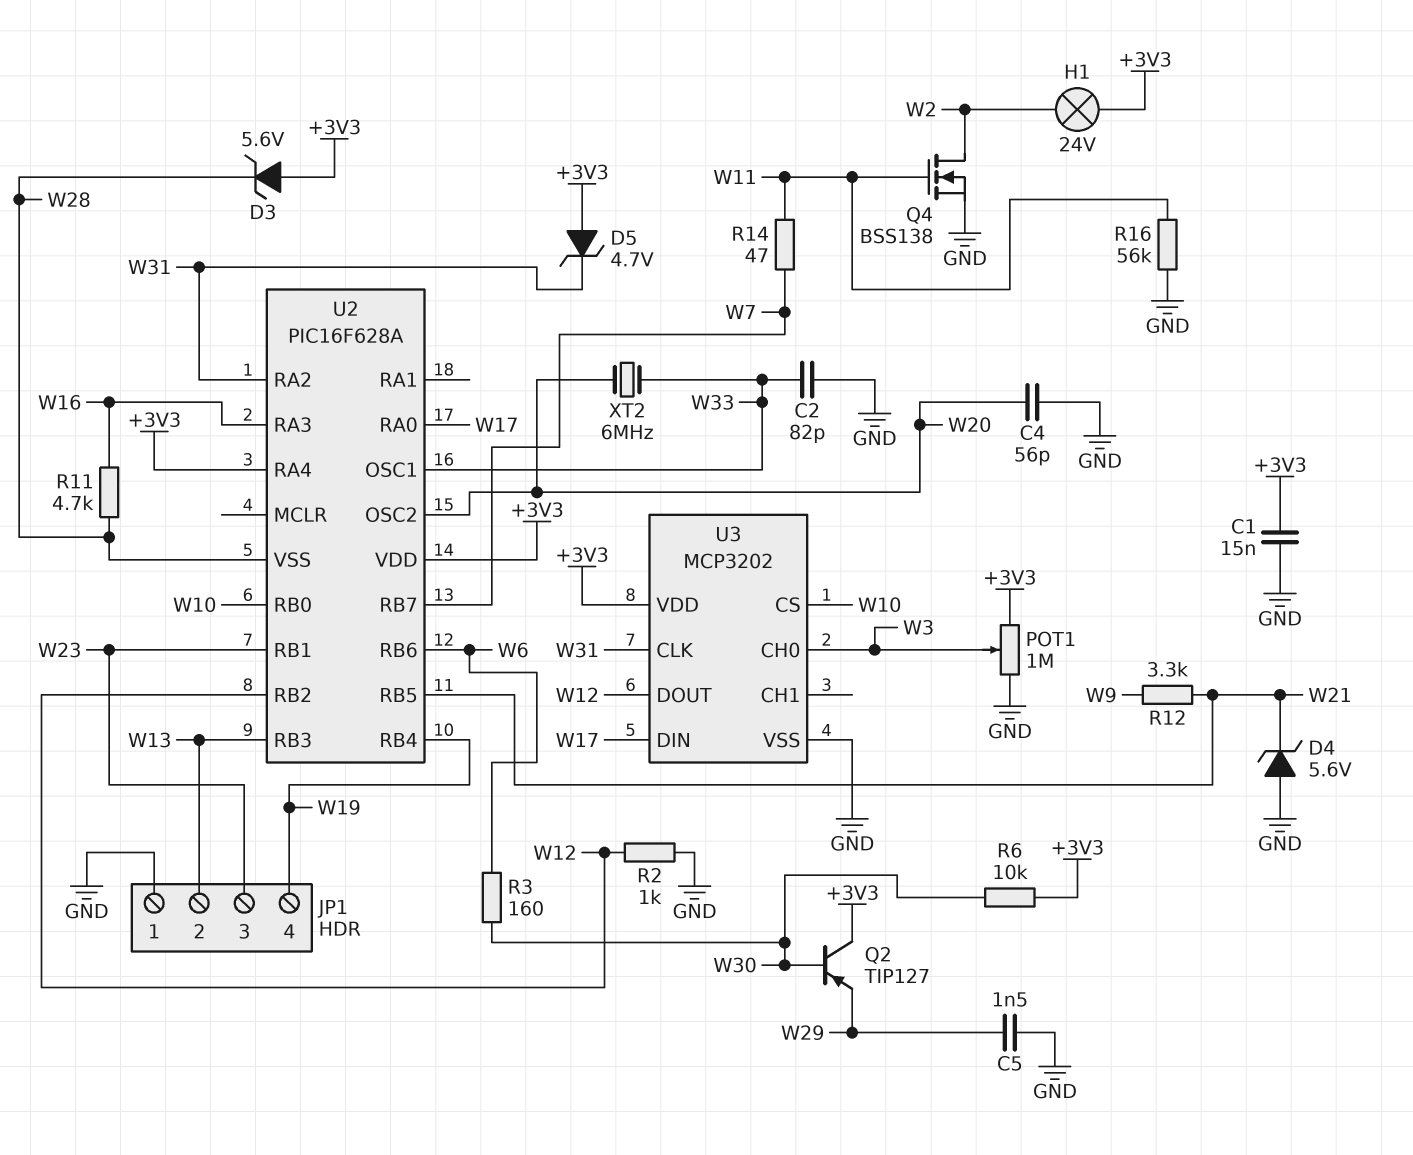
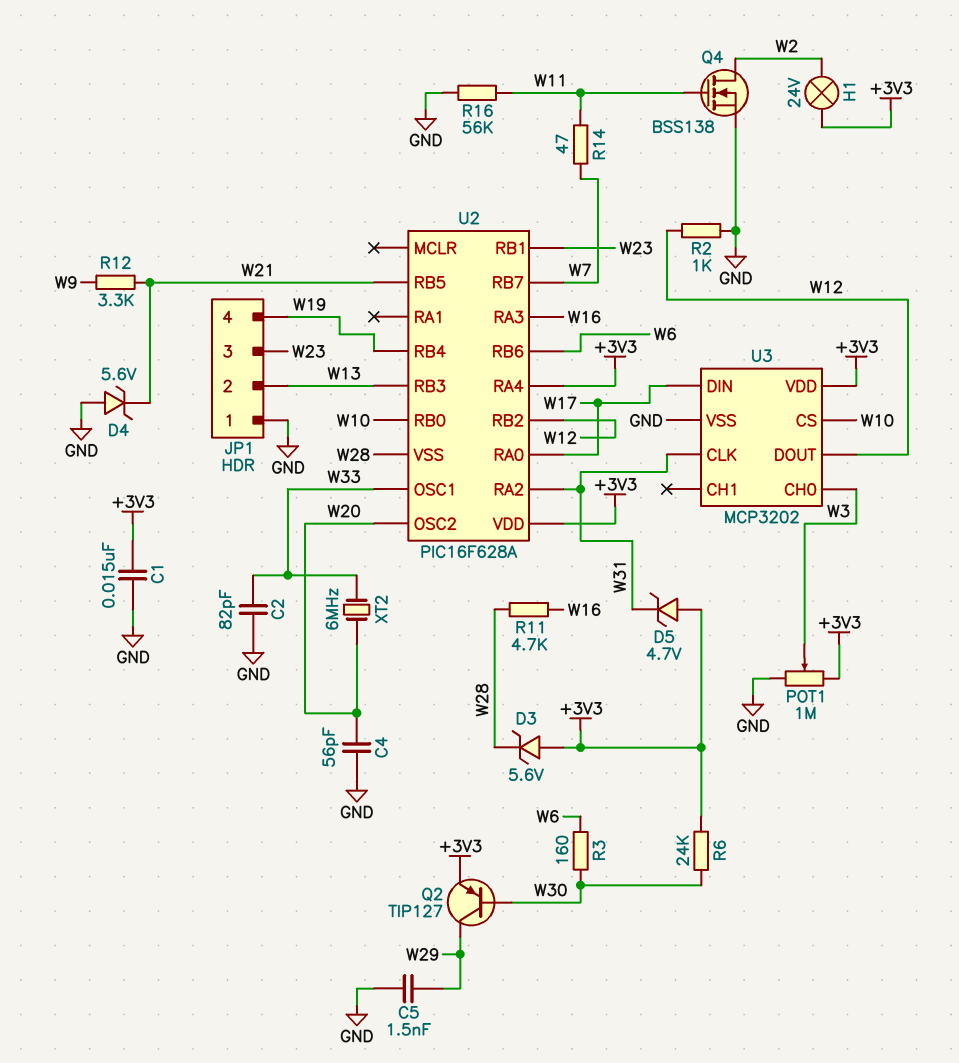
Q2: PNP TIP127 (B W30, C +3V3, E W29) -> PNP TIP127 (B W30, C W29, E +3V3)
R6: 10k (+3V3, W30) -> 24k (+3V3, W30)

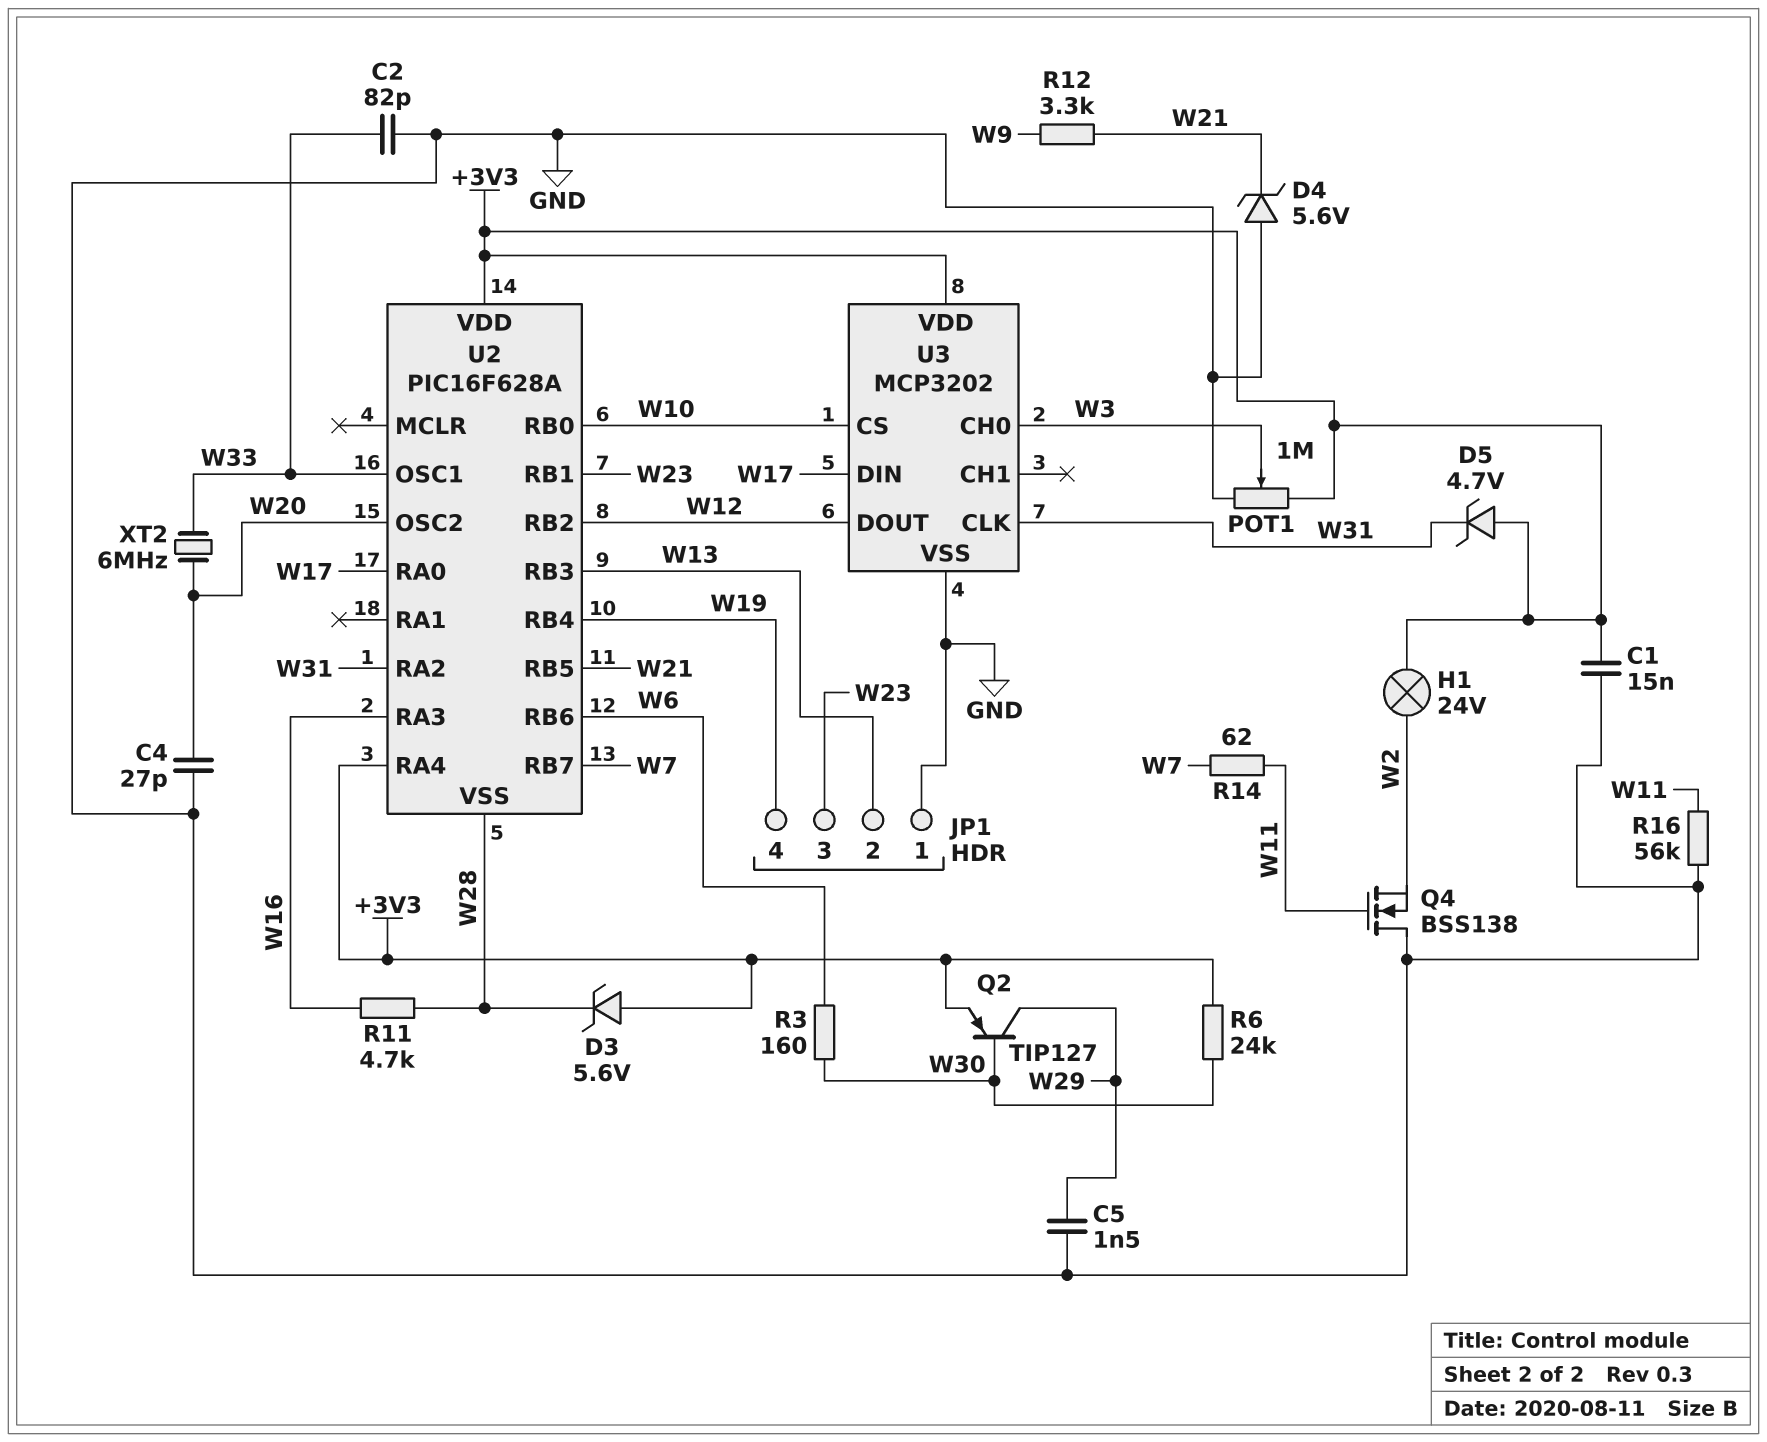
C4: 56pF (GND, W20) -> 27pF (GND, W20)
Q4: NMOS BSS138 (G W11, D W2, S GND) -> NMOS BSS138 (G W11, D GND, S W2)
R2: 1k (GND, W12) -> none
R14: 47 (W7, W11) -> 62 (W7, W11)

